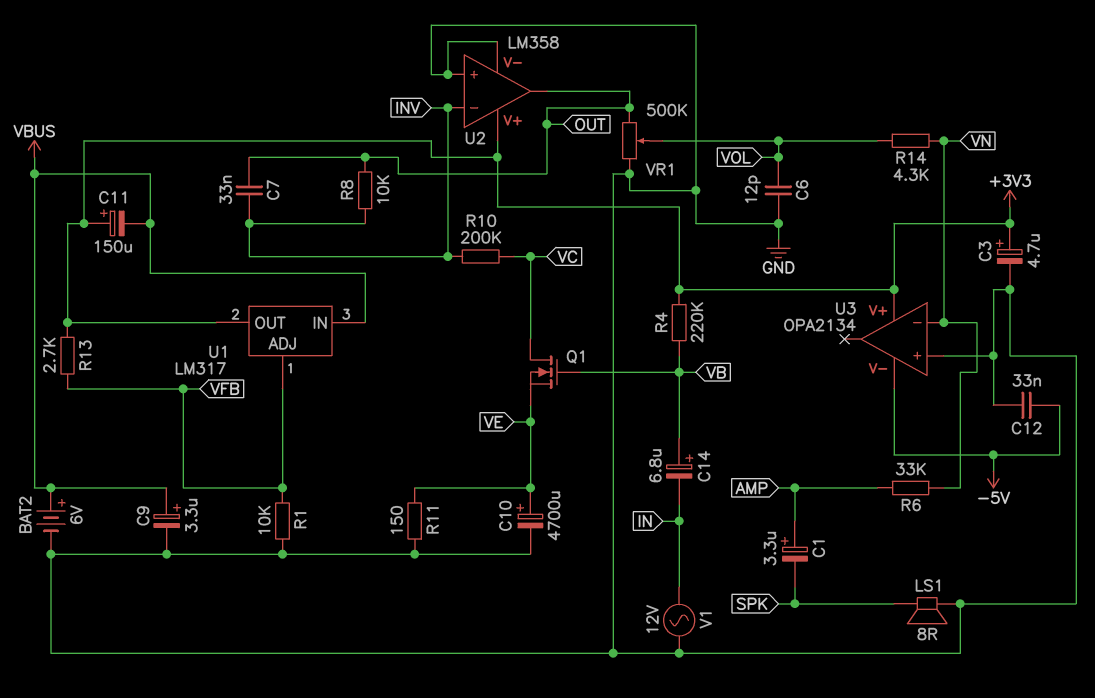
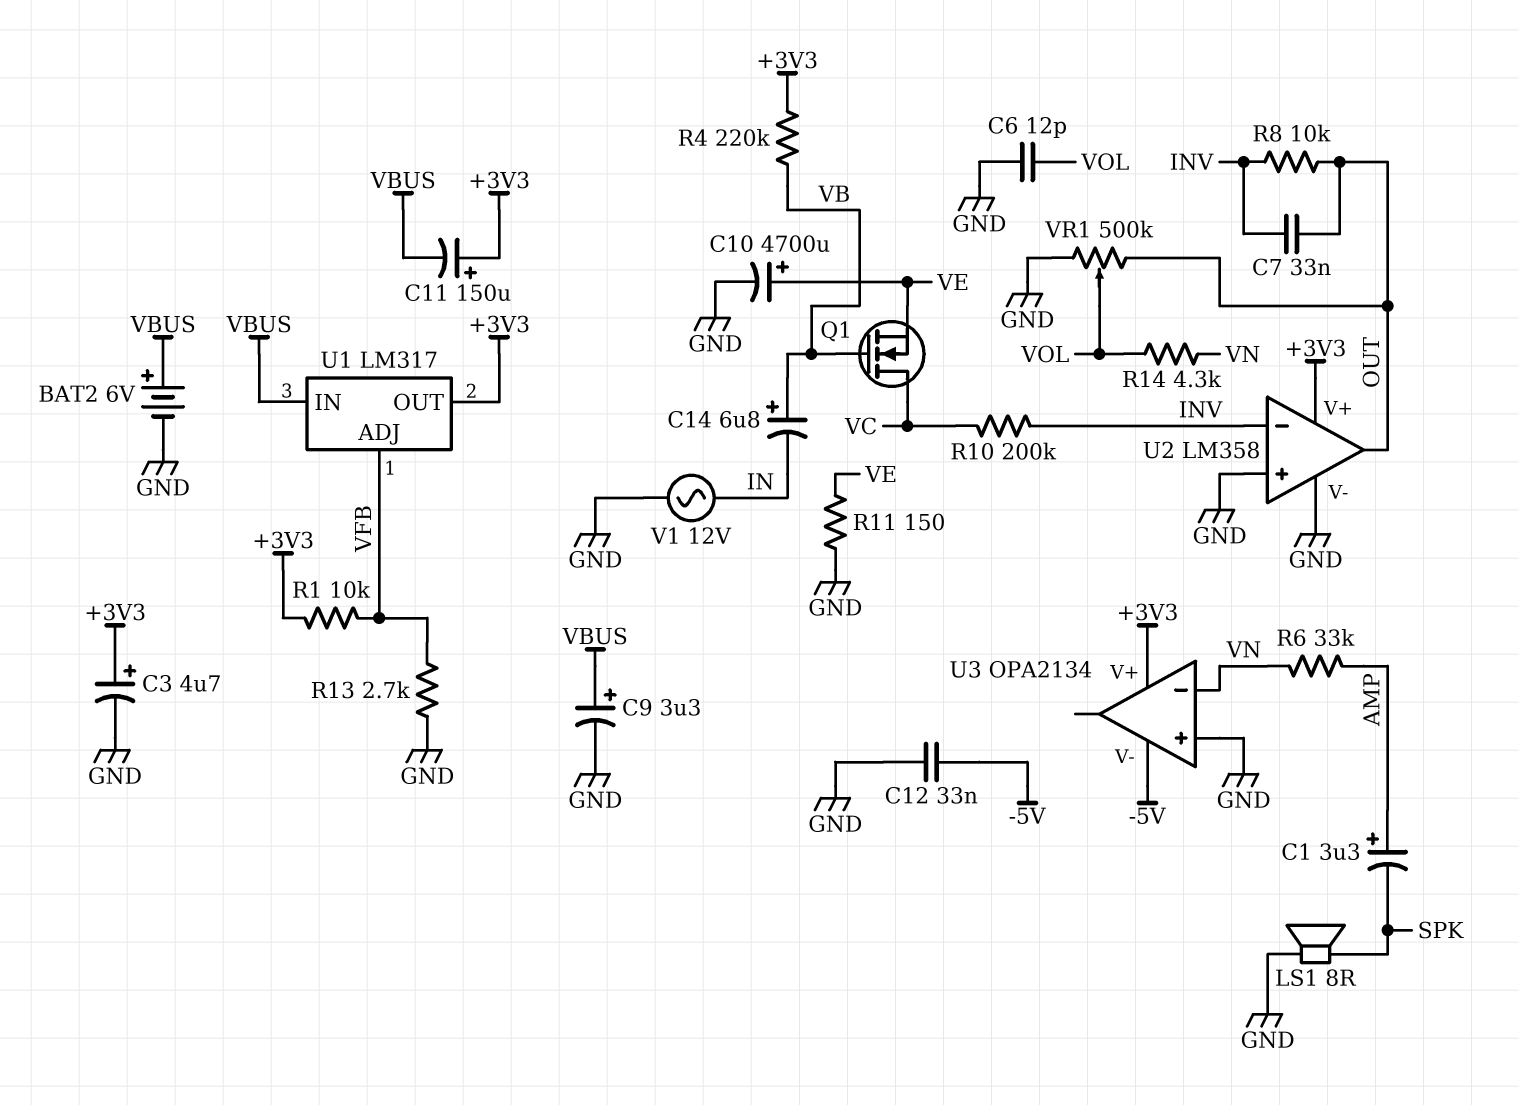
R1: 10k (GND, VFB) -> 10k (+3V3, VFB)
R13: 2.7k (+3V3, VFB) -> 2.7k (GND, VFB)

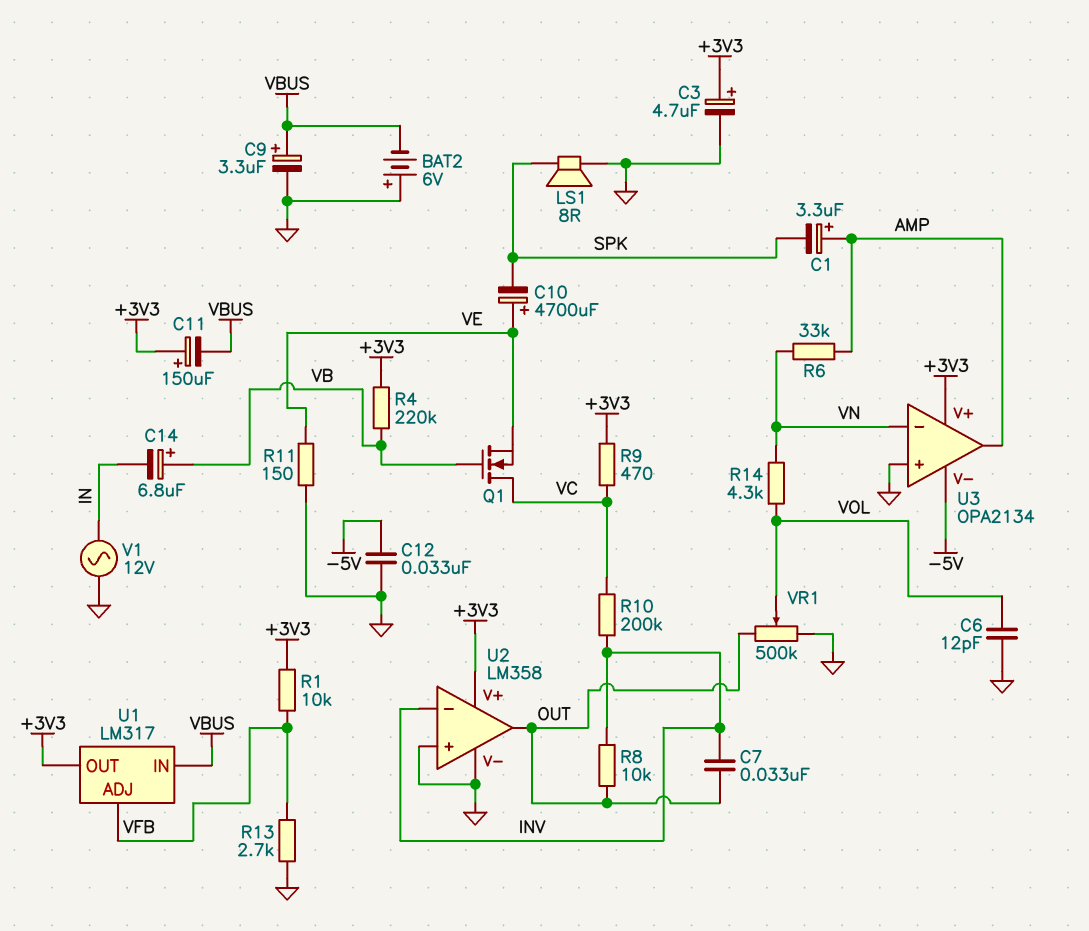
BAT2: 6V (plus VBUS, minus GND) -> 6V (plus GND, minus VBUS)
C10: 4700uF (plus VE, minus GND) -> 4700uF (plus VE, minus SPK)
R9: none -> 470 (+3V3, VC)
U3 pin out: none -> AMP

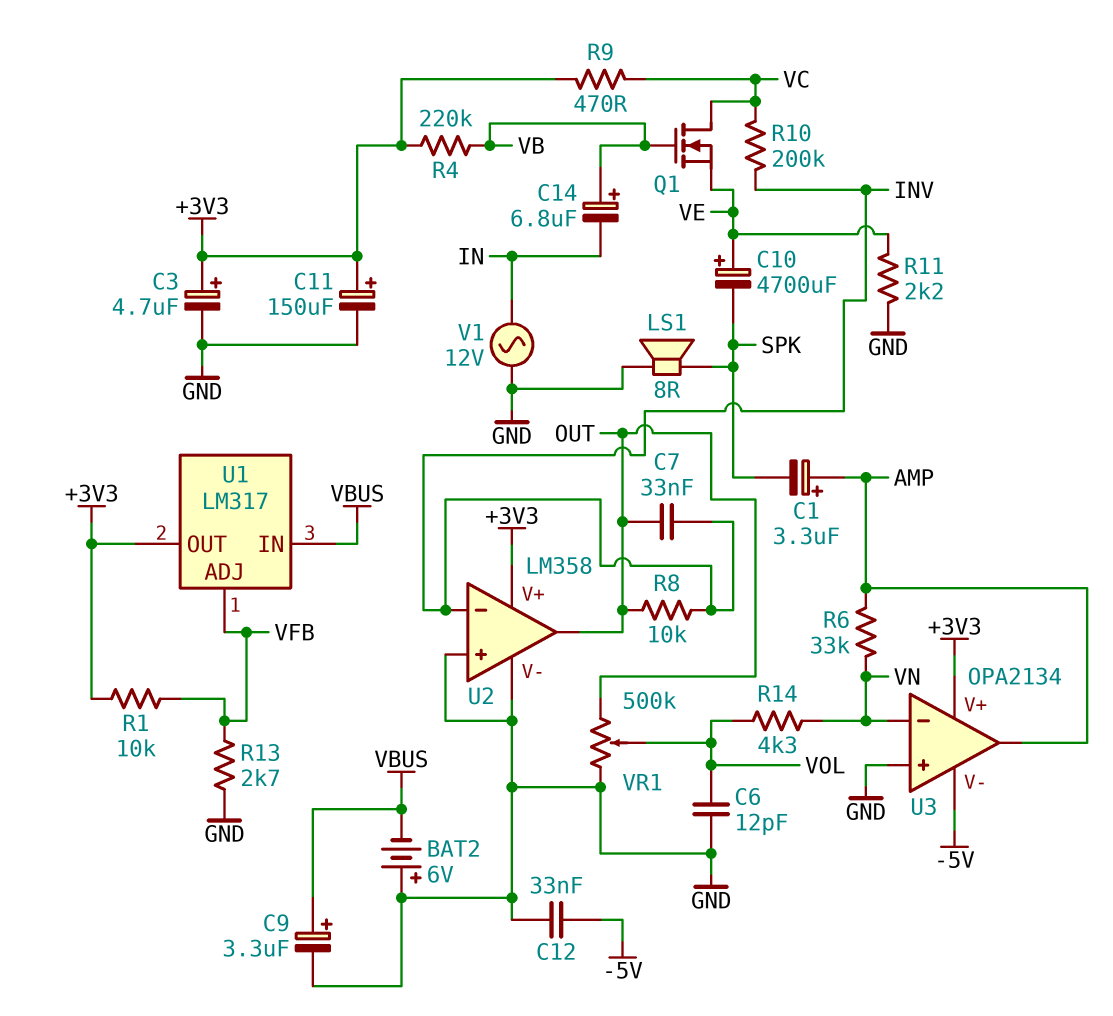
C11: 150uF (plus +3V3, minus VBUS) -> 150uF (plus +3V3, minus GND)
R11: 150 (GND, VE) -> 2.2k (GND, VE)

